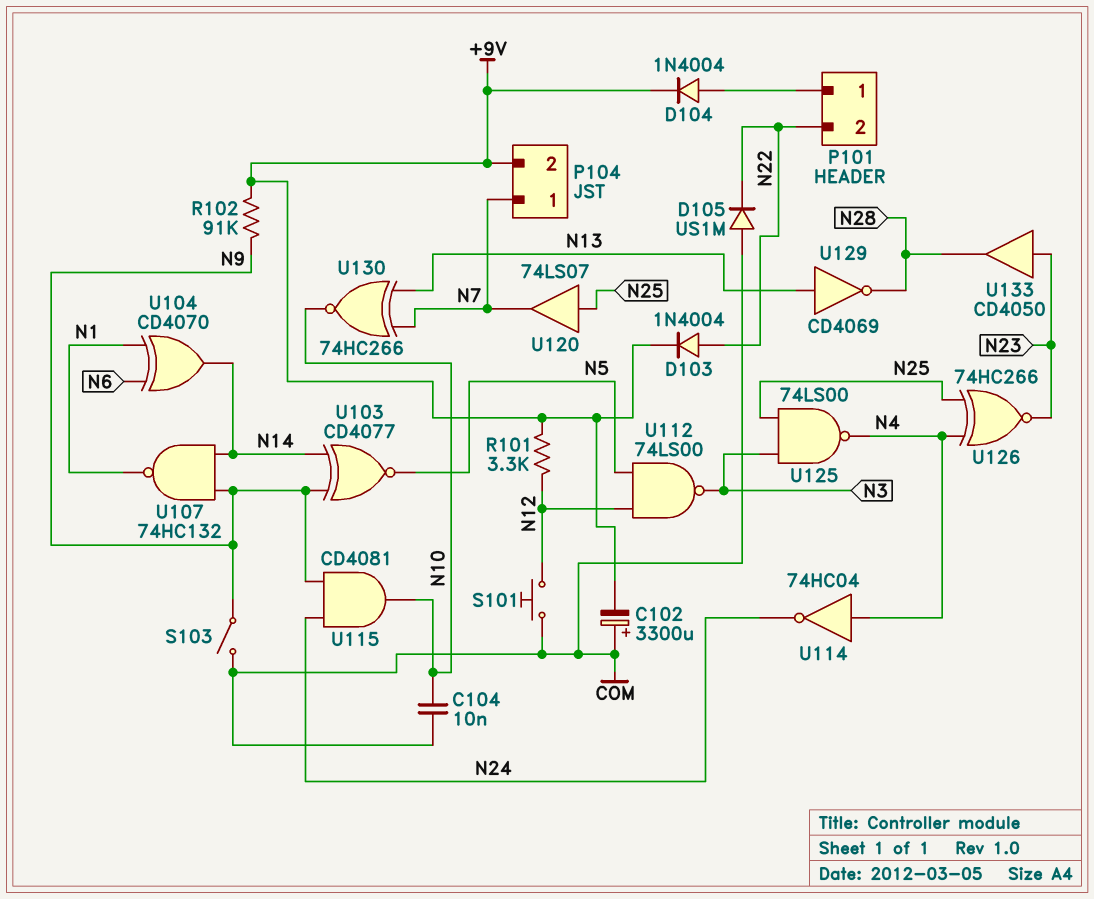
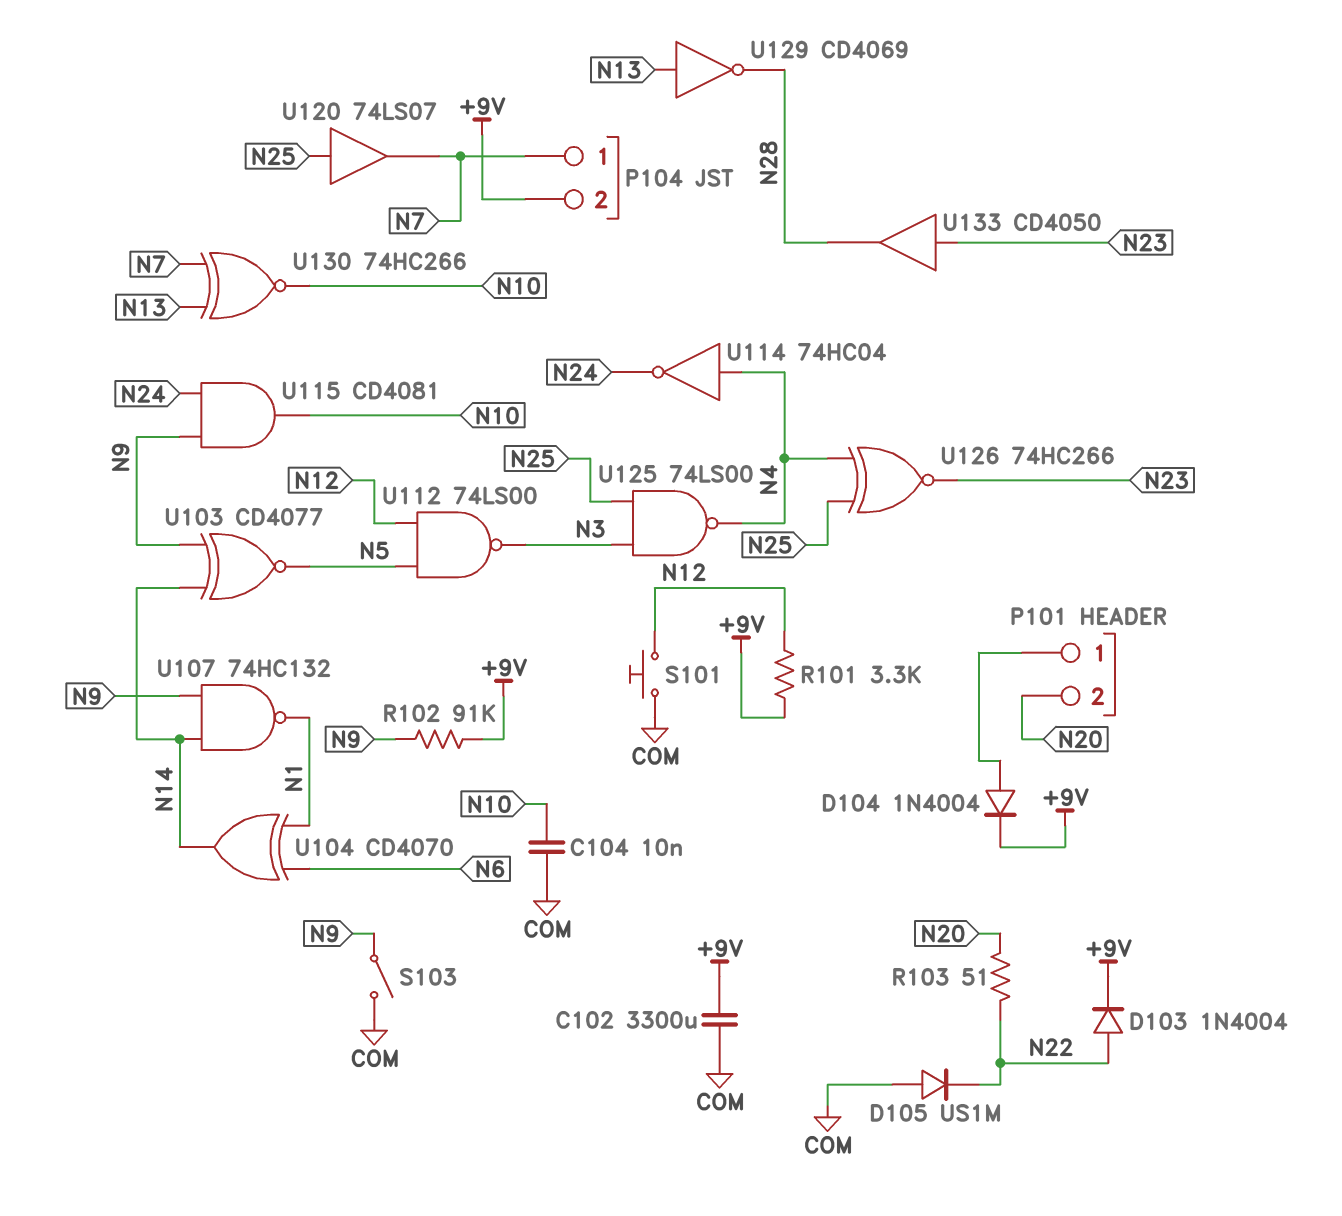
C102: 3300uF (plus COM, minus +9V) -> 3300uF (+9V, COM)
P101 pin 2: N22 -> N20
R103: none -> 51 (N20, N22)

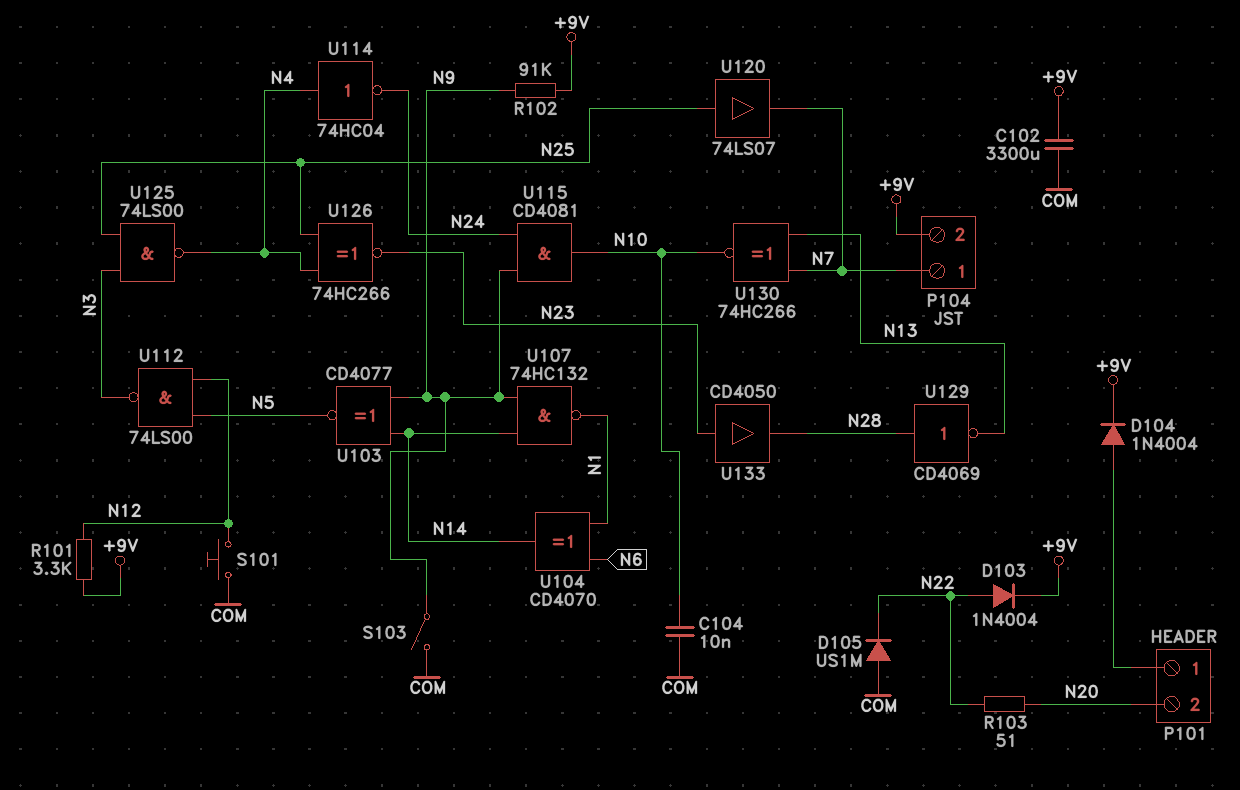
U129: NOT CD4069 (in N13, out N28) -> NOT CD4069 (in N28, out N13)

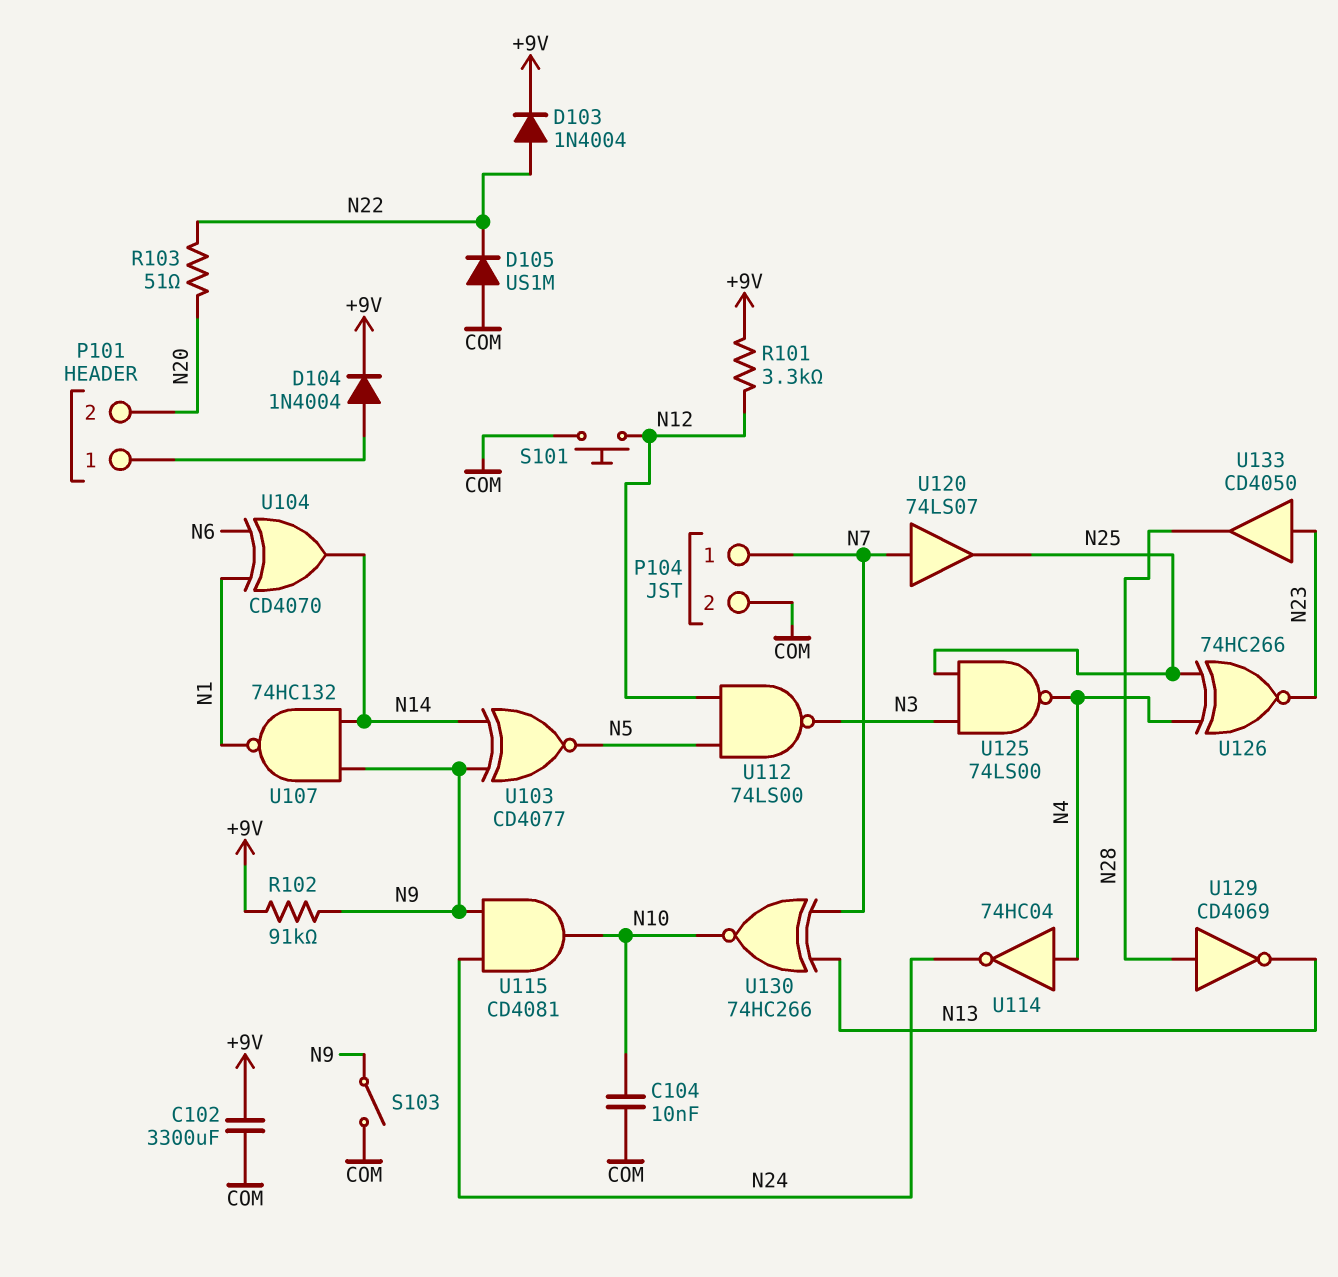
P104 pin 2: +9V -> COM
U120: buffer 74LS07 (in N25, out N7) -> buffer 74LS07 (in N7, out N25)

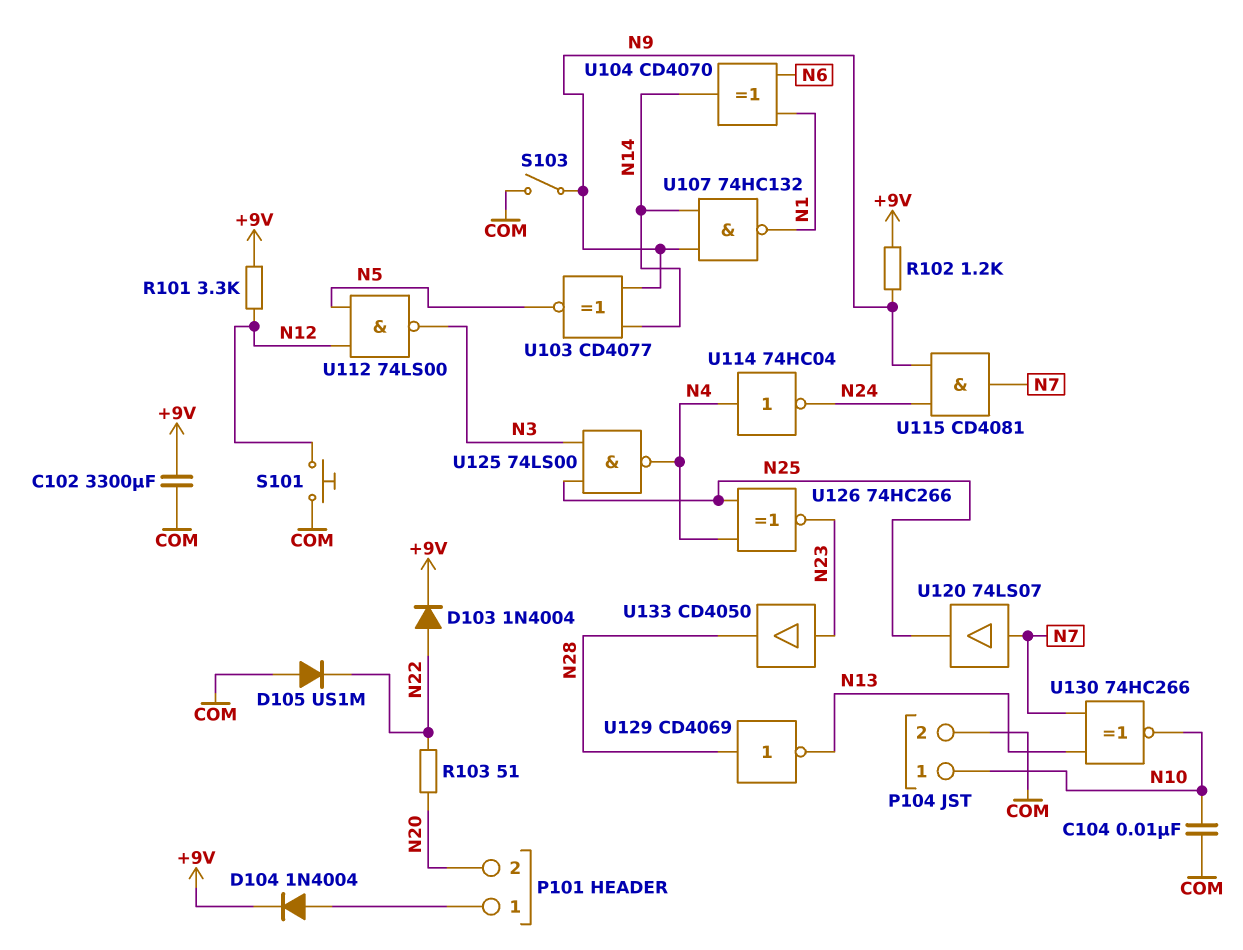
P104 pin 1: N7 -> N10
R102: 91k (+9V, N9) -> 1.2k (+9V, N9)
U115: AND CD4081 (in N9, in N24, out N10) -> AND CD4081 (in N9, in N24, out N7)

